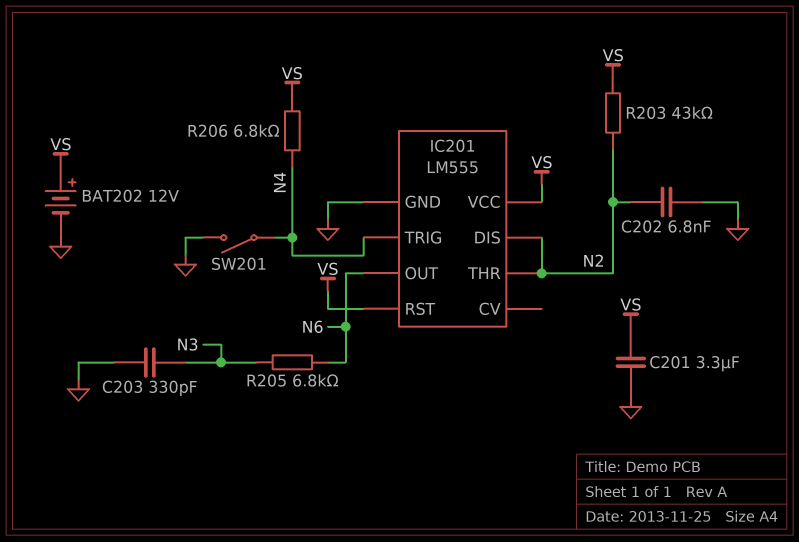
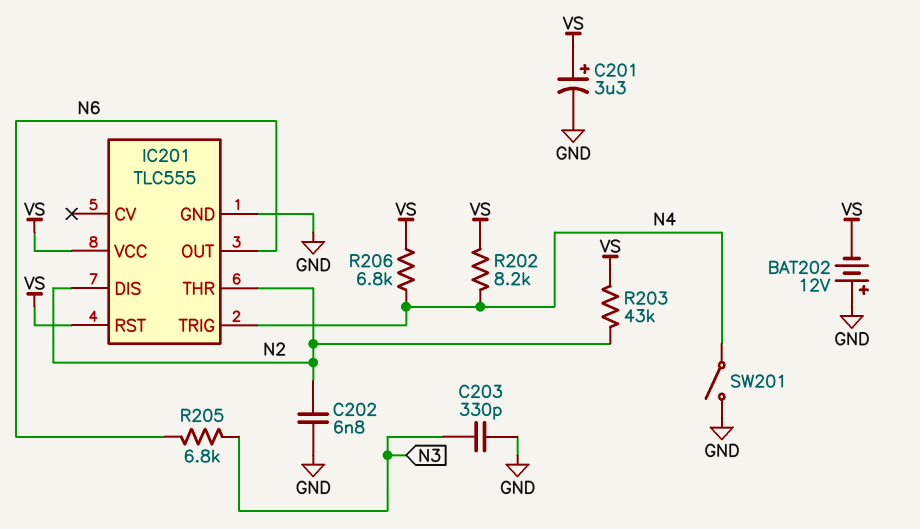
BAT202: 12V (plus VS, minus GND) -> 12V (plus GND, minus VS)
C201: 3.3uF (GND, VS) -> 3.3uF (plus VS, minus GND)
IC201: LM555 -> TLC555
R202: none -> 8.2k (N4, VS)

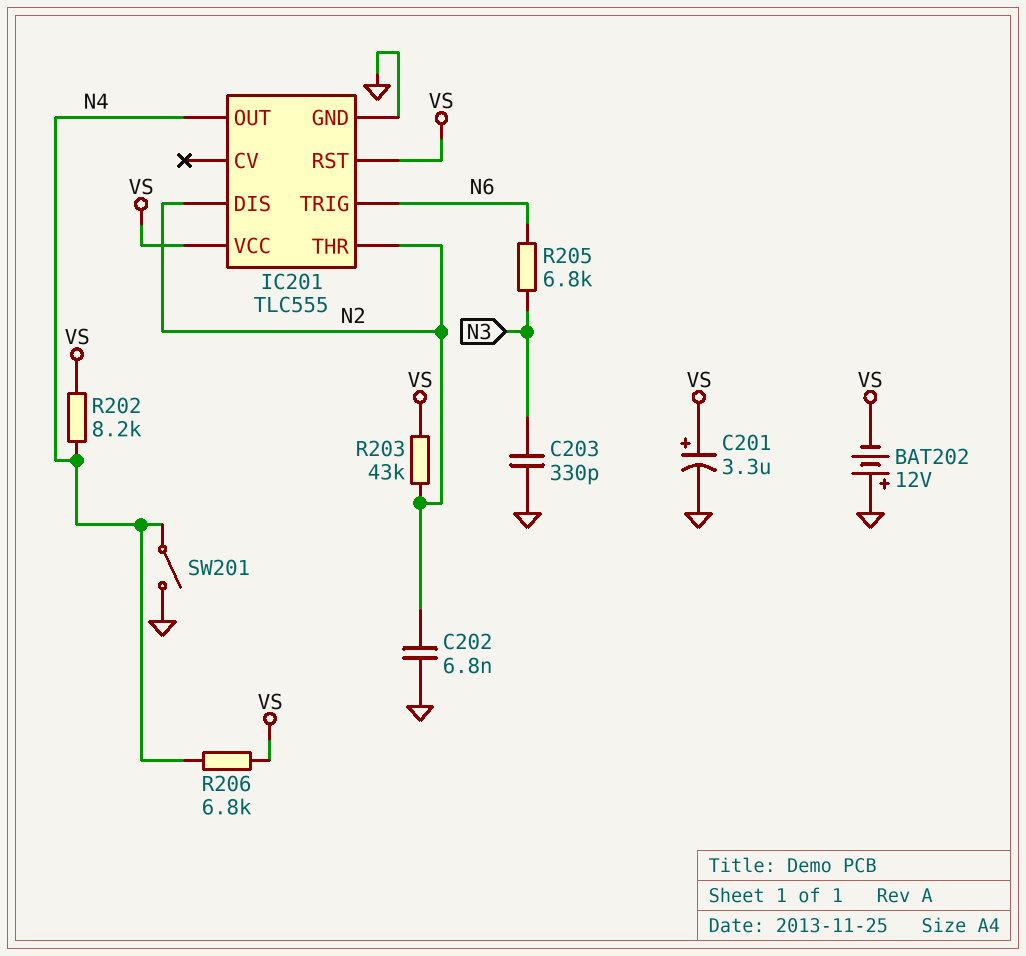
IC201 pin OUT: N6 -> N4
IC201 pin TRIG: N4 -> N6

